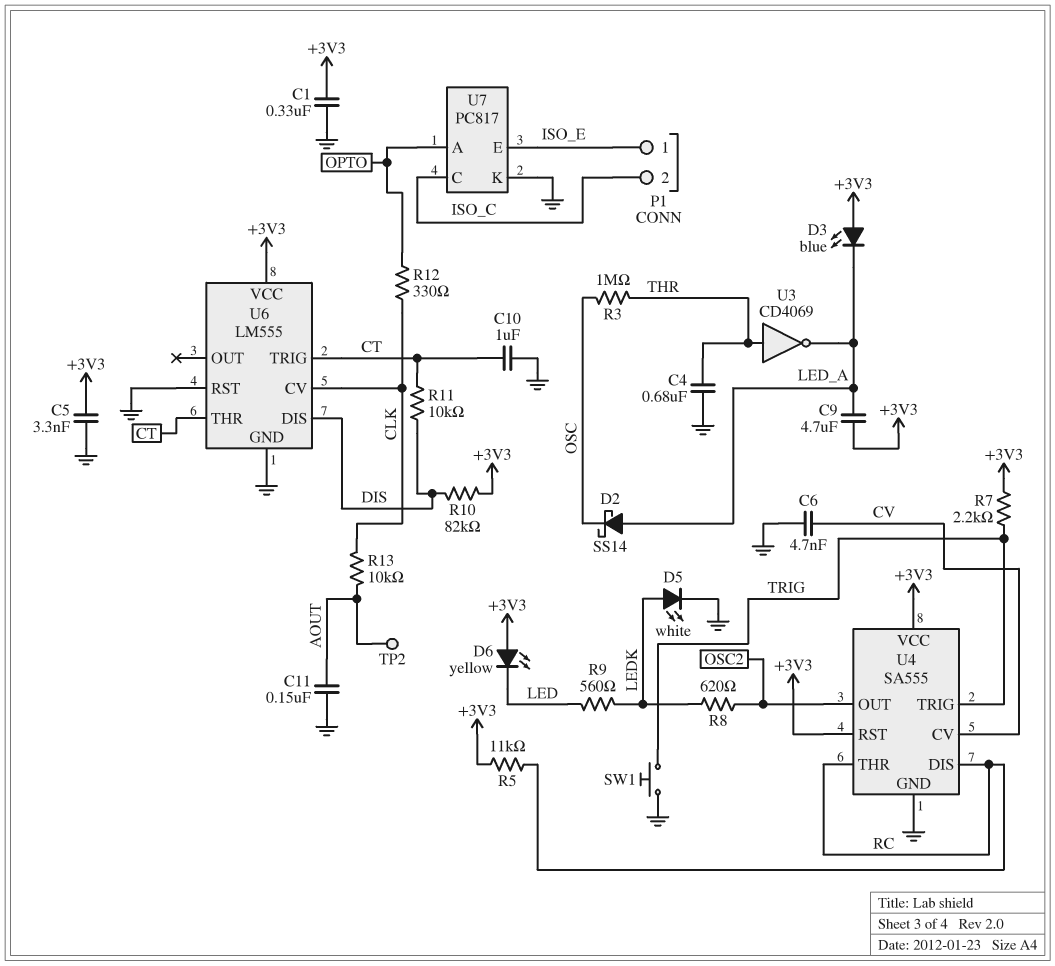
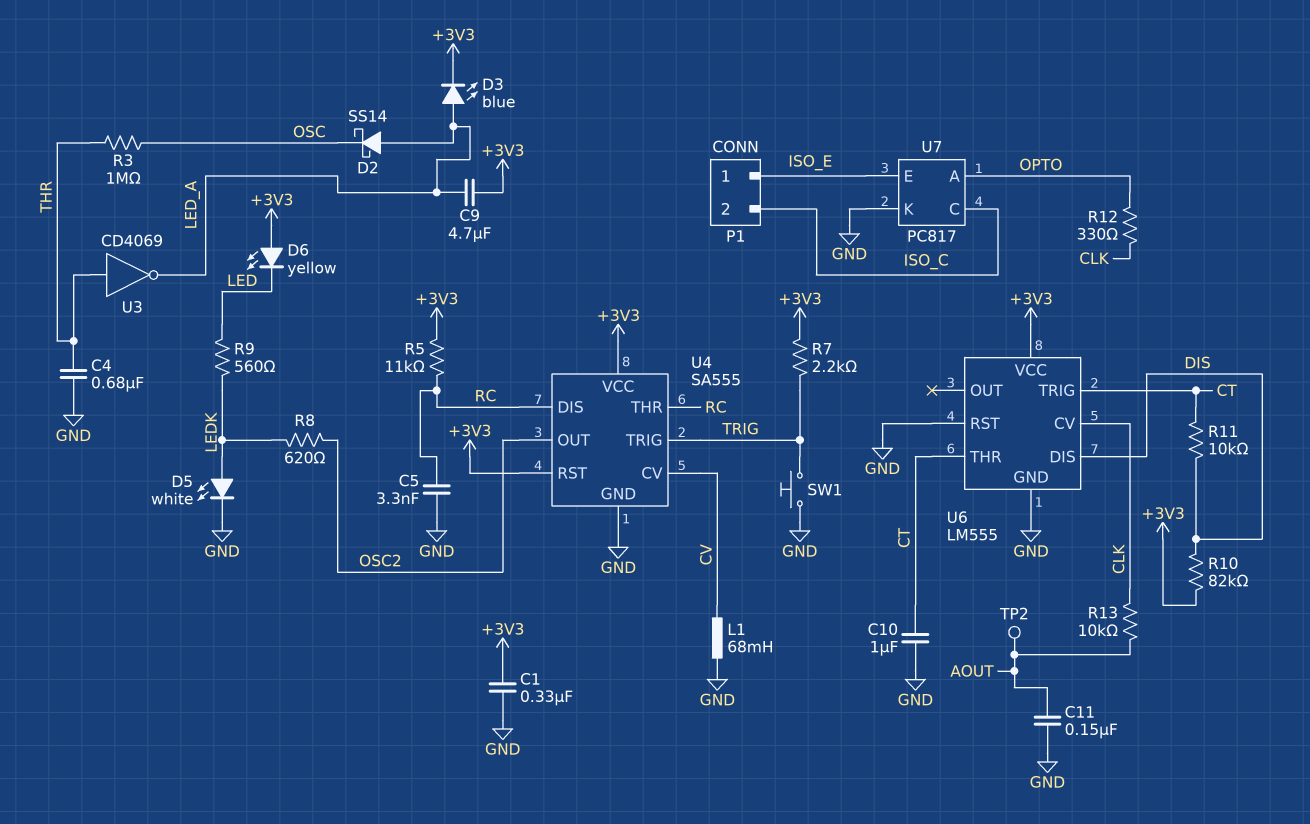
C5: 3.3nF (+3V3, GND) -> 3.3nF (GND, RC)
C6: 4.7nF (CV, GND) -> none
D3: LED blue (A +3V3, K LED_A) -> LED blue (A LED_A, K +3V3)
L1: none -> 68mH (CV, GND)

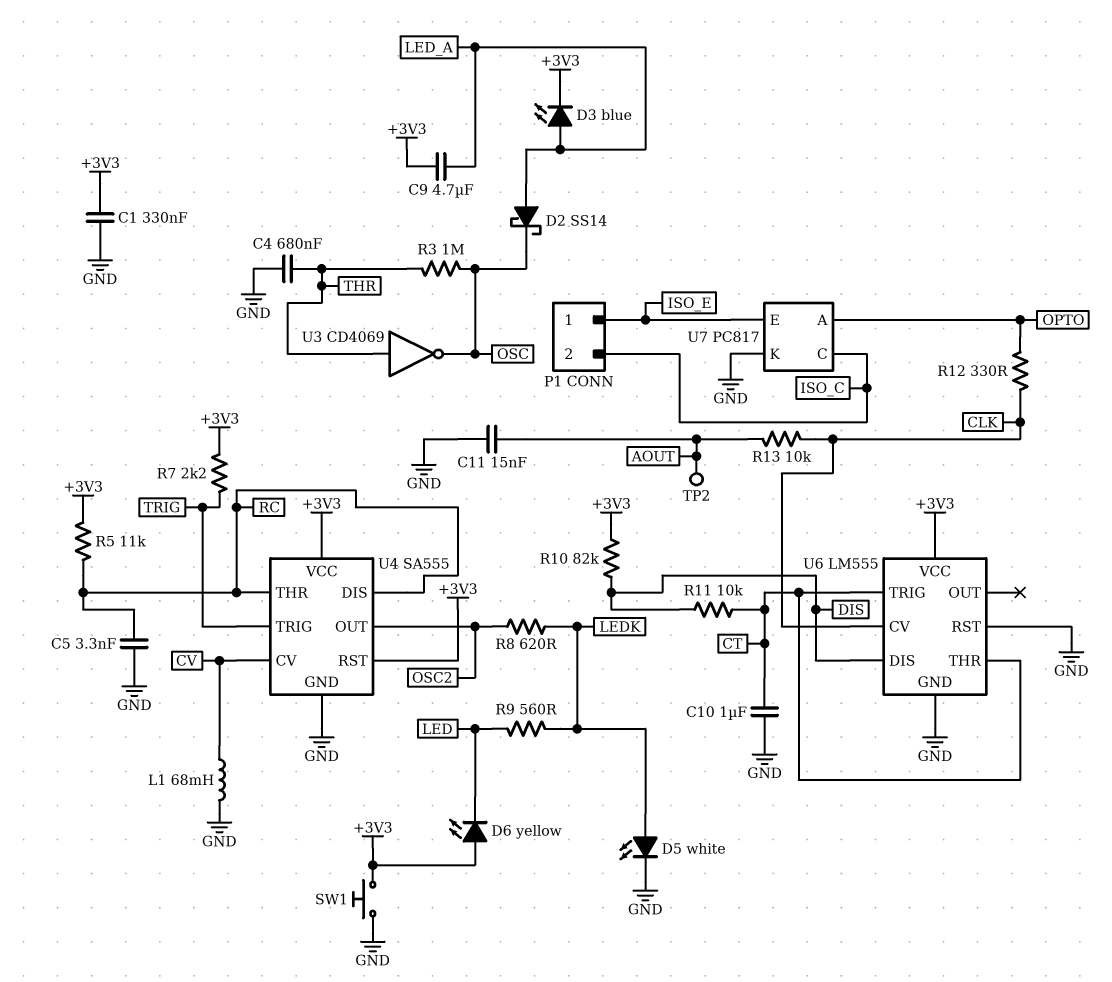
C11: 150nF (AOUT, GND) -> 15nF (AOUT, GND)
SW1: button (GND, TRIG) -> button (+3V3, GND)
U3: NOT CD4069 (in THR, out LED_A) -> NOT CD4069 (in THR, out OSC)

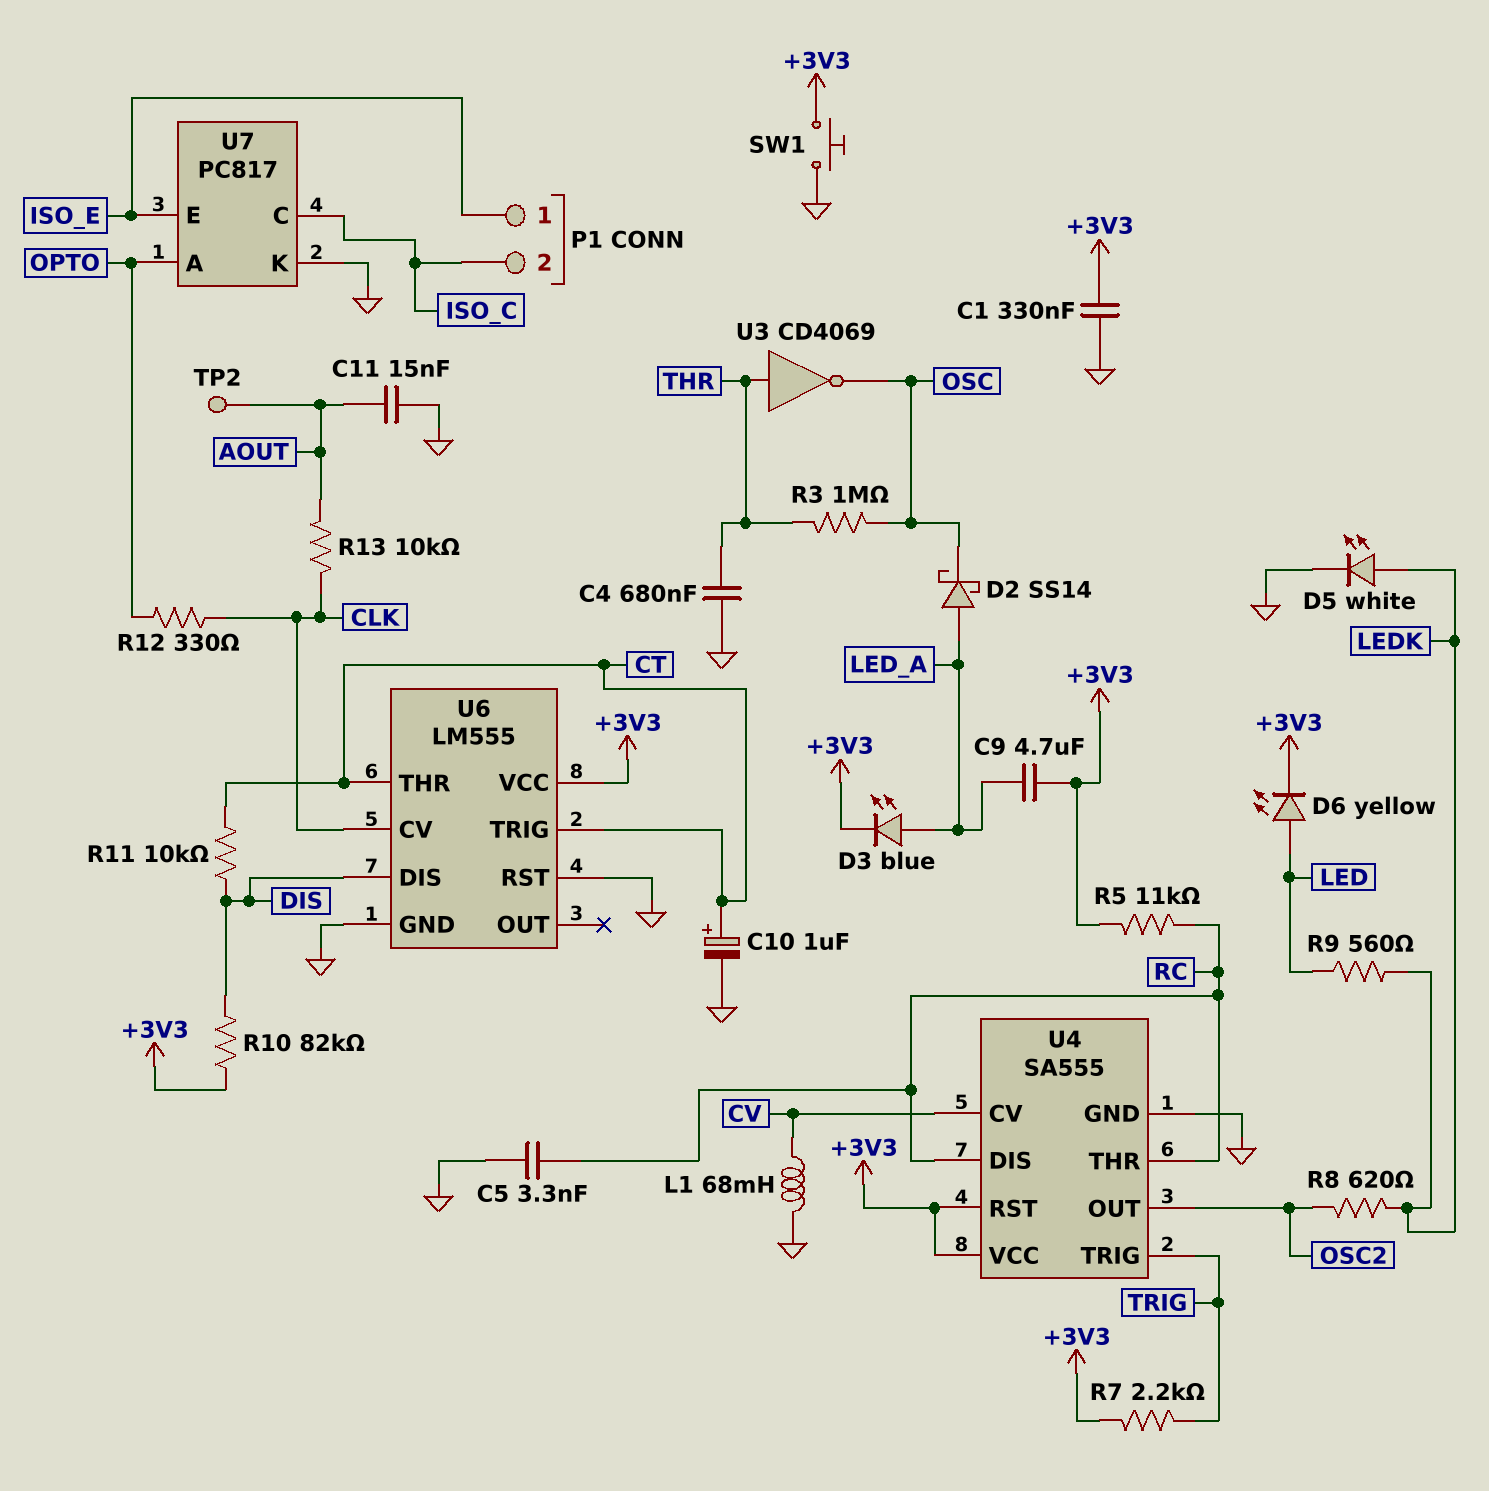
C10: 1uF (CT, GND) -> 1uF (plus CT, minus GND)
D6: LED yellow (A +3V3, K LED) -> LED yellow (A LED, K +3V3)

